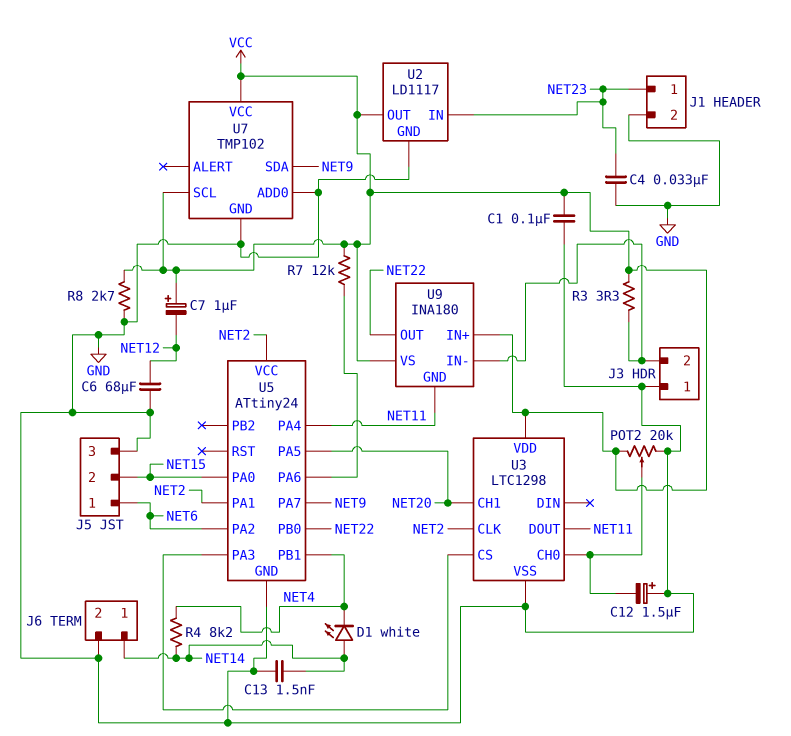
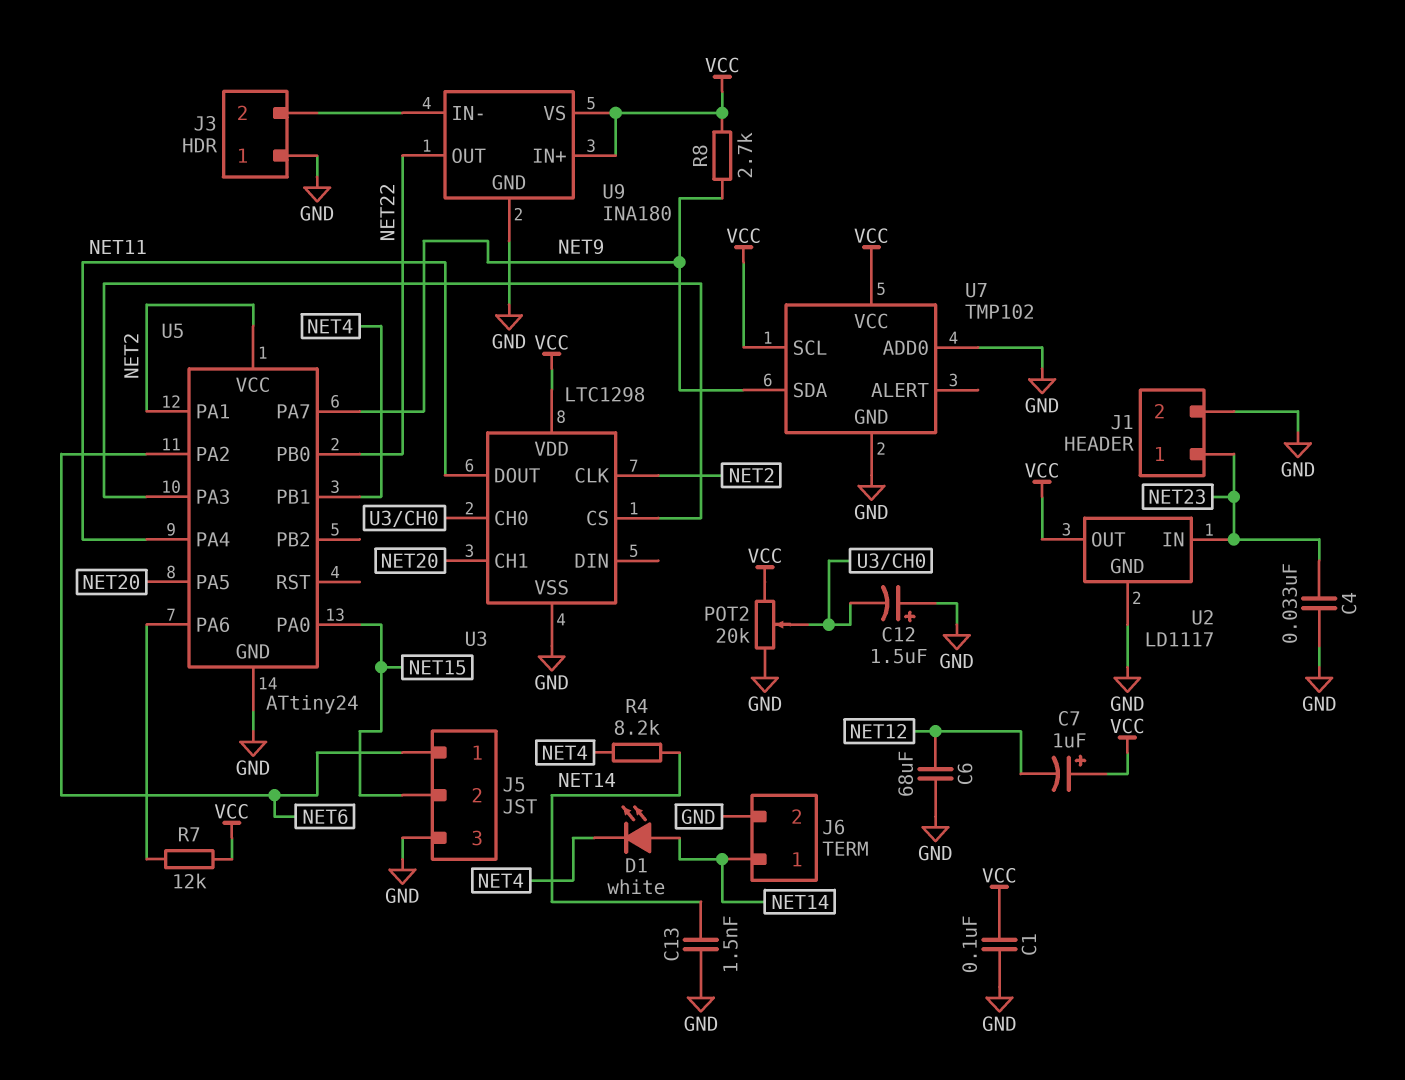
R3: 3.3 (J3/2, VCC) -> none
R8: 2.7k (GND, VCC) -> 2.7k (NET9, VCC)
U9 pin GND: NET11 -> GND

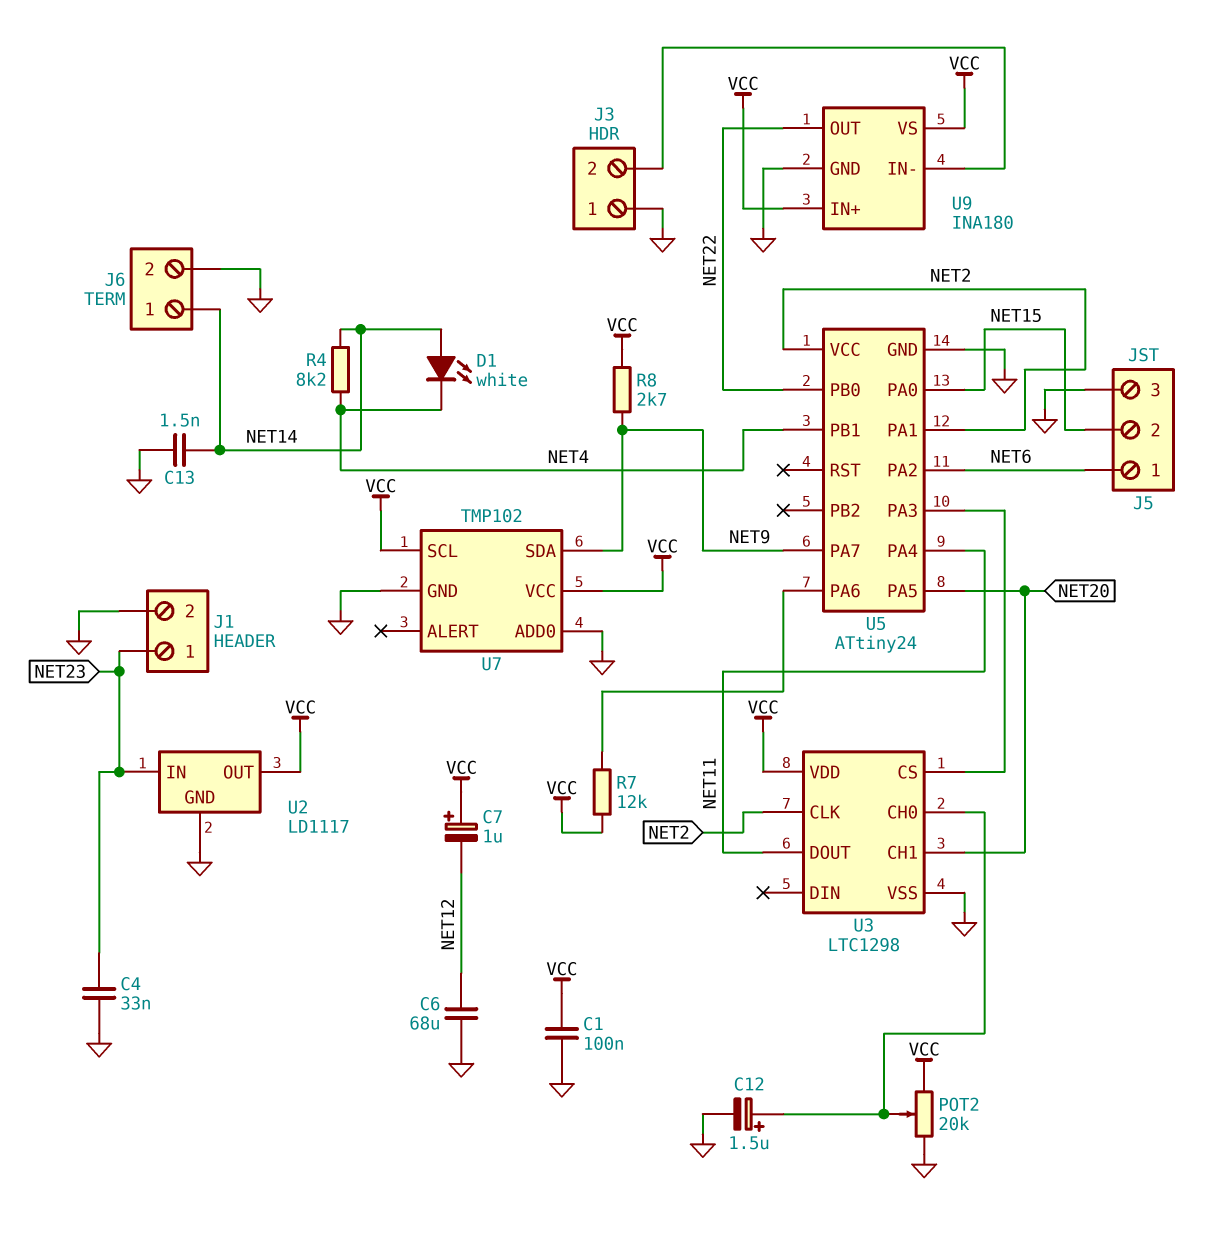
C12: 1.5uF (plus GND, minus U3/CH0) -> 1.5uF (plus U3/CH0, minus GND)

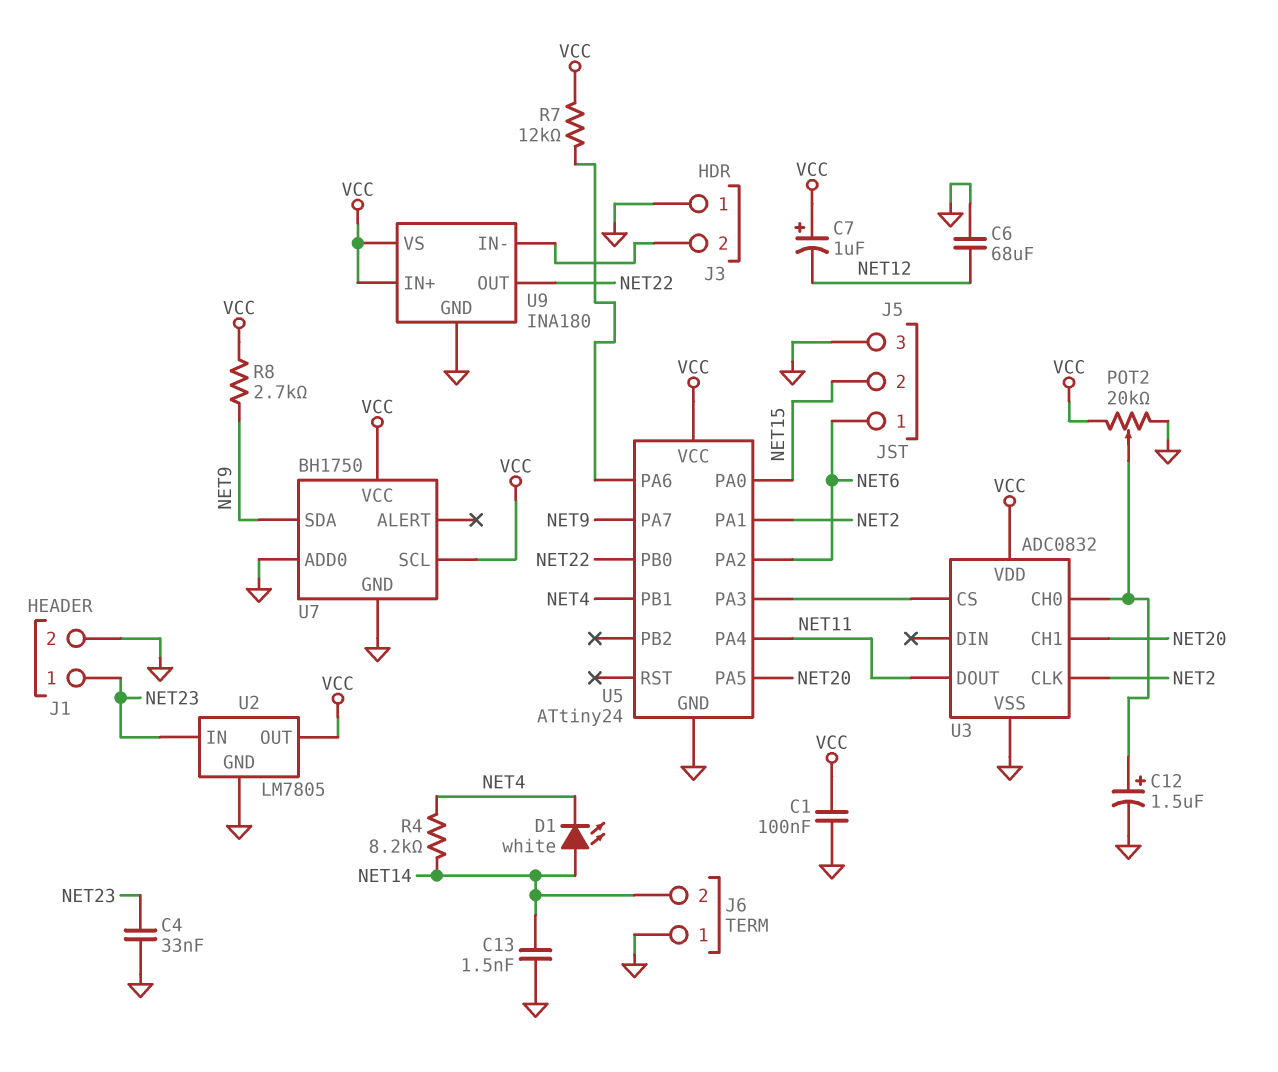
J6 pin 1: NET14 -> GND
J6 pin 2: GND -> NET14
U2: LD1117 -> LM7805
U3: LTC1298 -> ADC0832
U5 pin VCC: NET2 -> VCC
U7: TMP102 -> BH1750

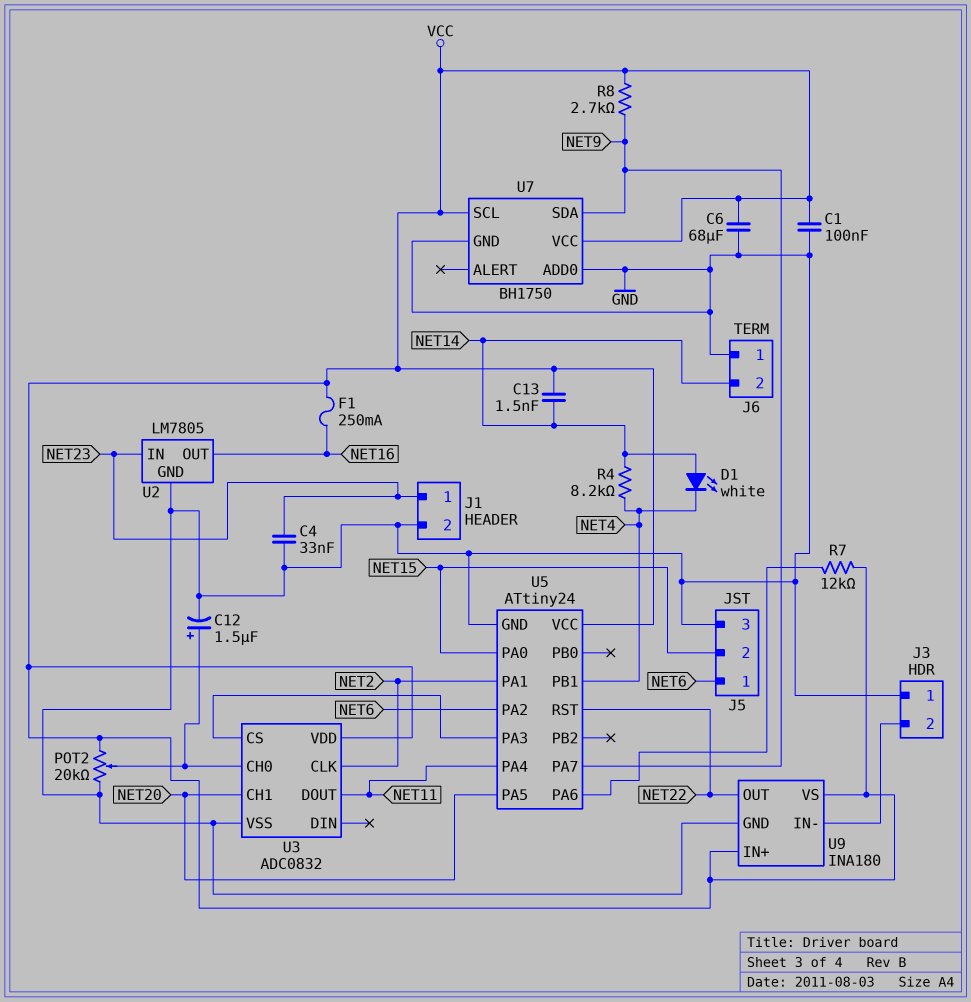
C6: 68uF (GND, NET12) -> 68uF (GND, VCC)
C7: 1uF (plus VCC, minus NET12) -> none
C13: 1.5nF (GND, NET14) -> 1.5nF (NET14, VCC)
F1: none -> 250mA (NET16, VCC)
U2 pin OUT: VCC -> NET16
U5 pin PB0: NET22 -> none
U5 pin RST: none -> NET22

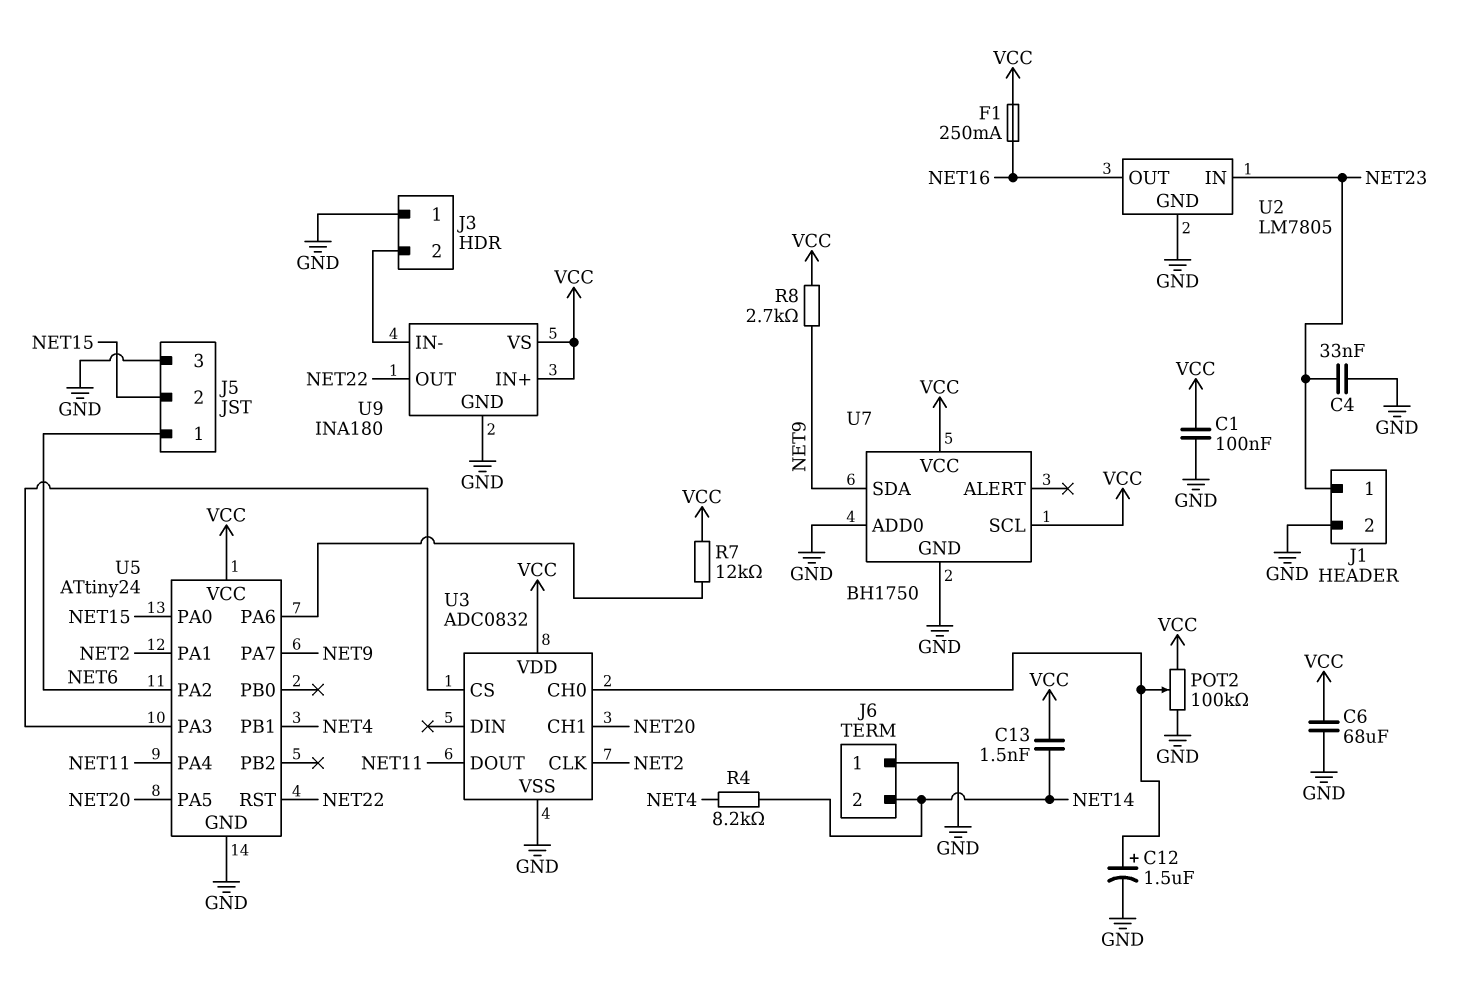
D1: LED white (A NET14, K NET4) -> none
POT2: 20k (GND, VCC, wiper U3/CH0) -> 100k (GND, VCC, wiper U3/CH0)

